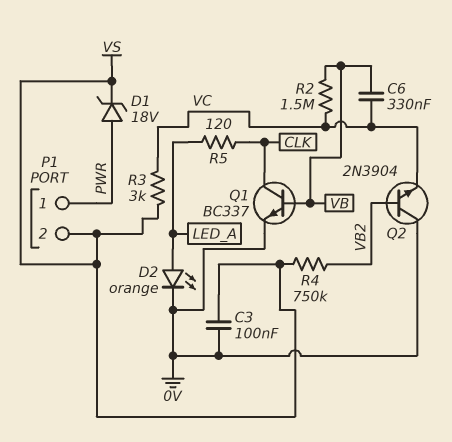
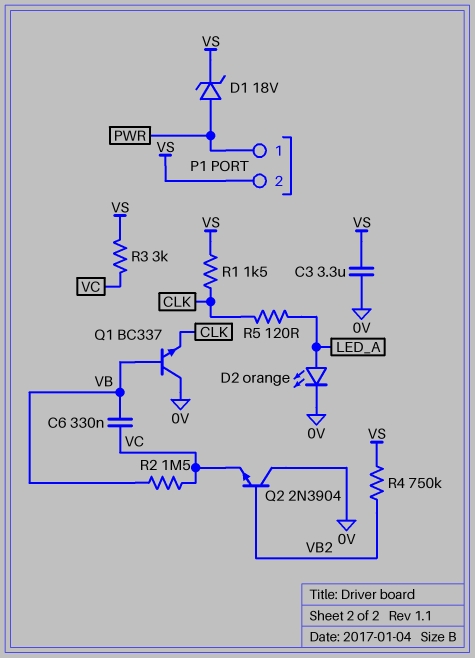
C3: 100nF (0V, VS) -> 3.3uF (0V, VS)
Q1: NPN BC337 (B VB, C CLK, E 0V) -> NPN BC337 (B VB, C 0V, E CLK)
R1: none -> 1.5k (CLK, VS)

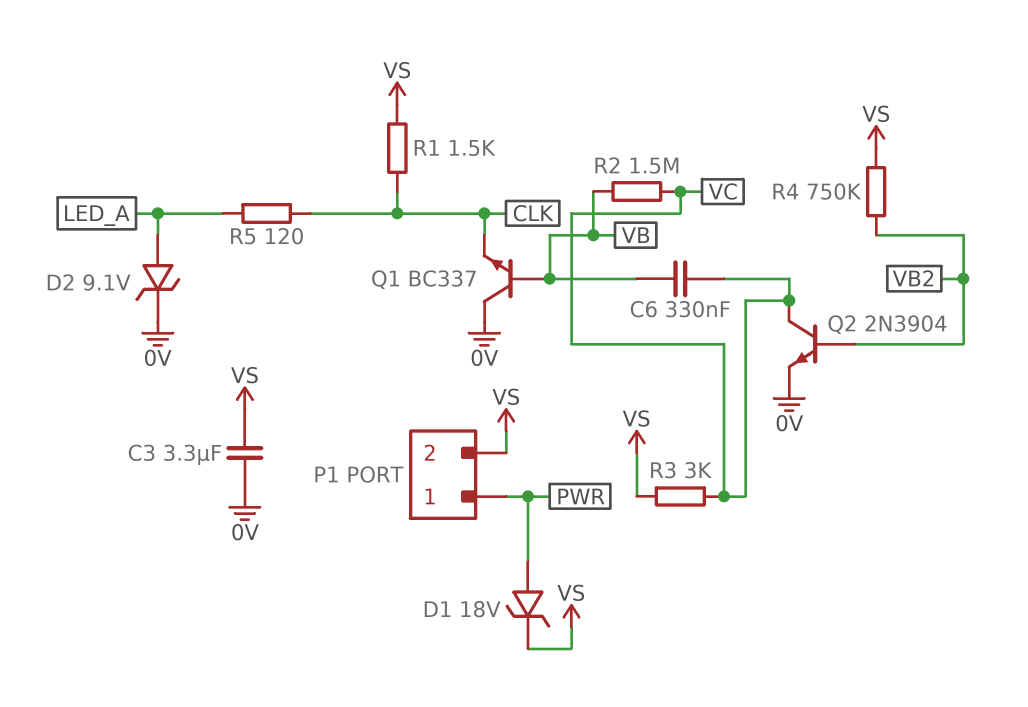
D2: LED orange (A LED_A, K 0V) -> zener 9.1V (A LED_A, K 0V)
Q2: NPN 2N3904 (B VB2, C 0V, E VC) -> NPN 2N3904 (B VB2, C VC, E 0V)

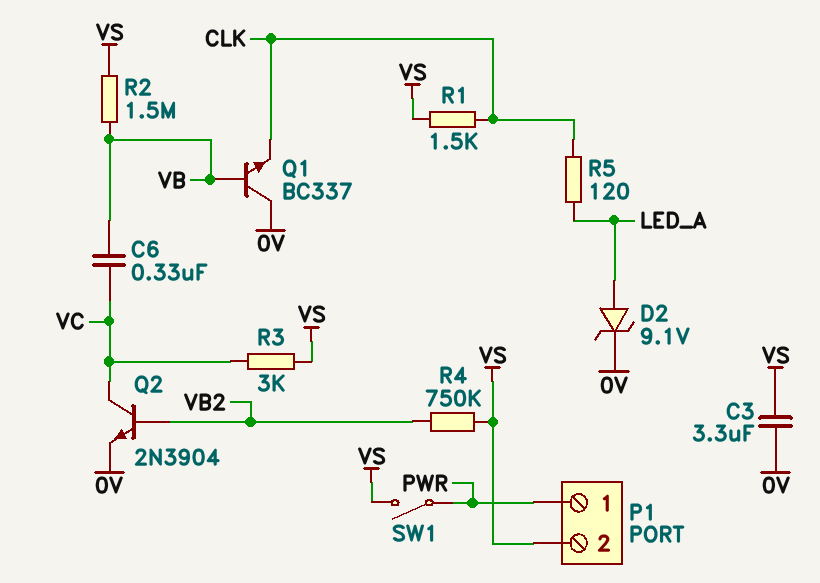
D1: zener 18V (A PWR, K VS) -> none
R2: 1.5M (VB, VC) -> 1.5M (VB, VS)
SW1: none -> switch (PWR, VS)

